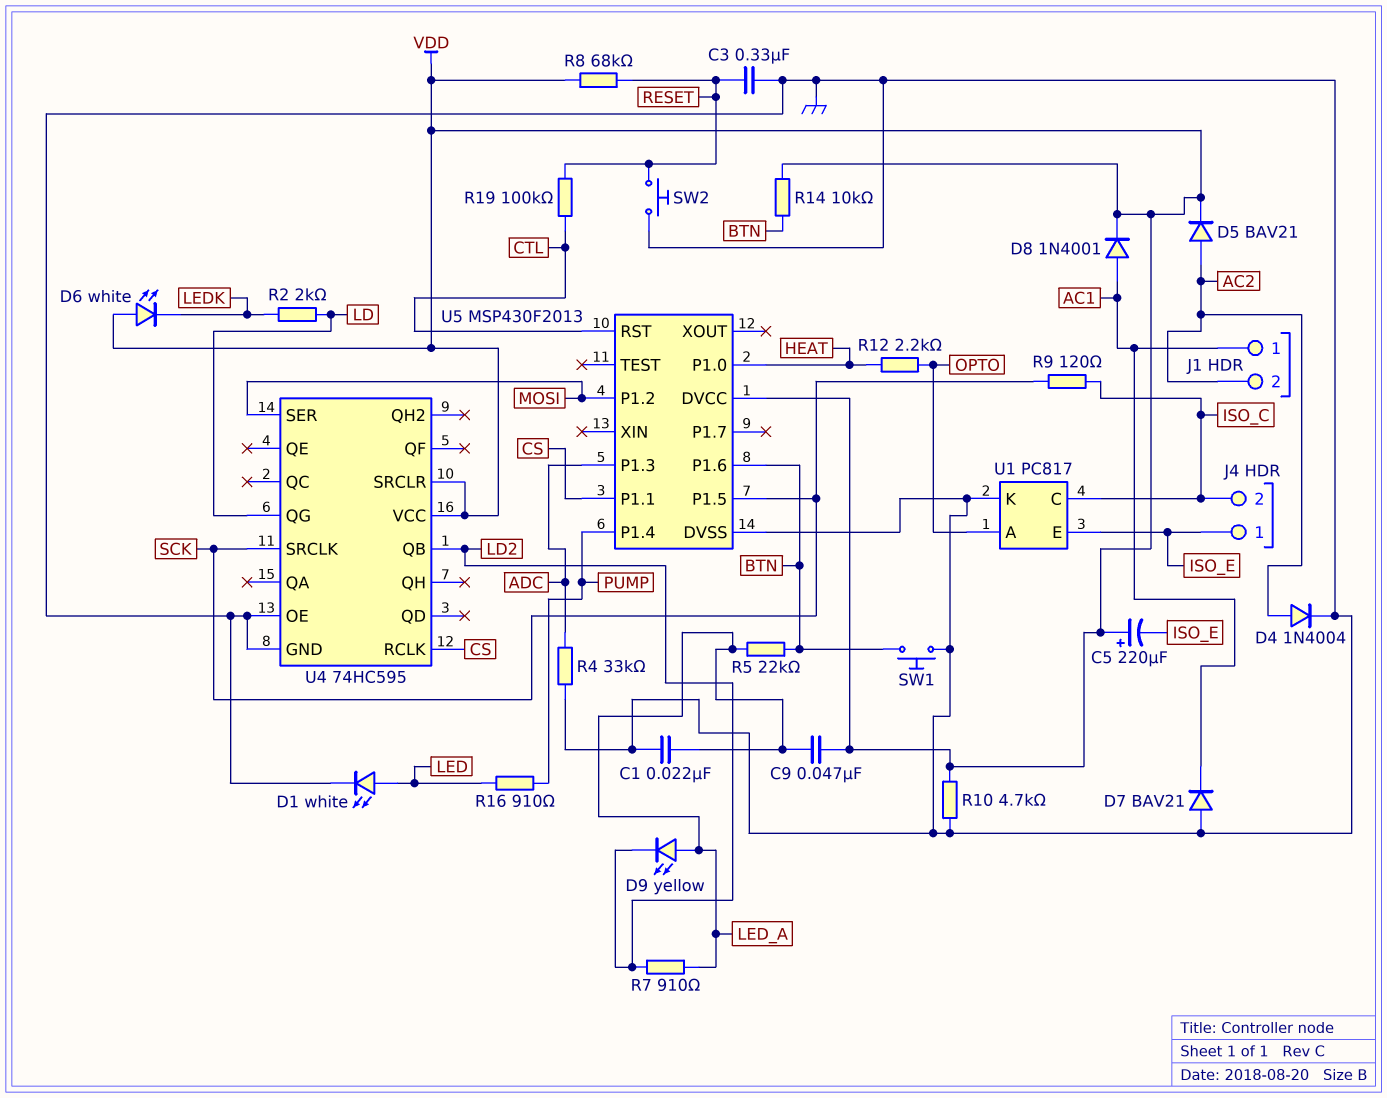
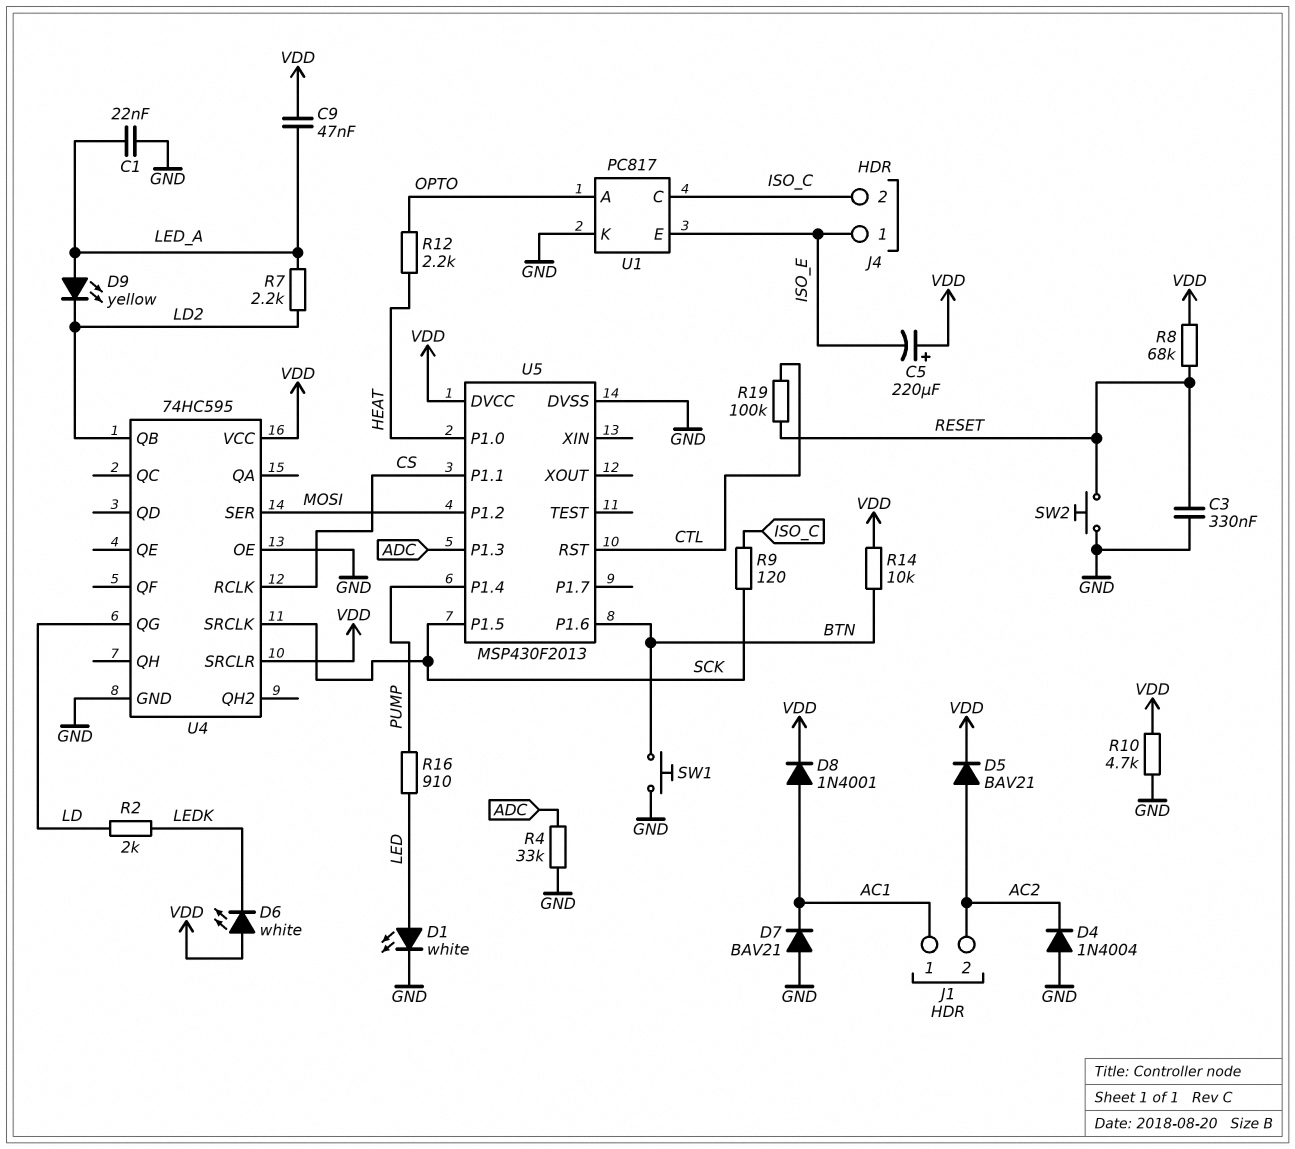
D4: diode 1N4004 (A AC2, K GND) -> diode 1N4004 (A GND, K AC2)
R5: 22k (BTN, LED_A) -> none
R7: 910 (LD2, LED_A) -> 2.2k (LD2, LED_A)

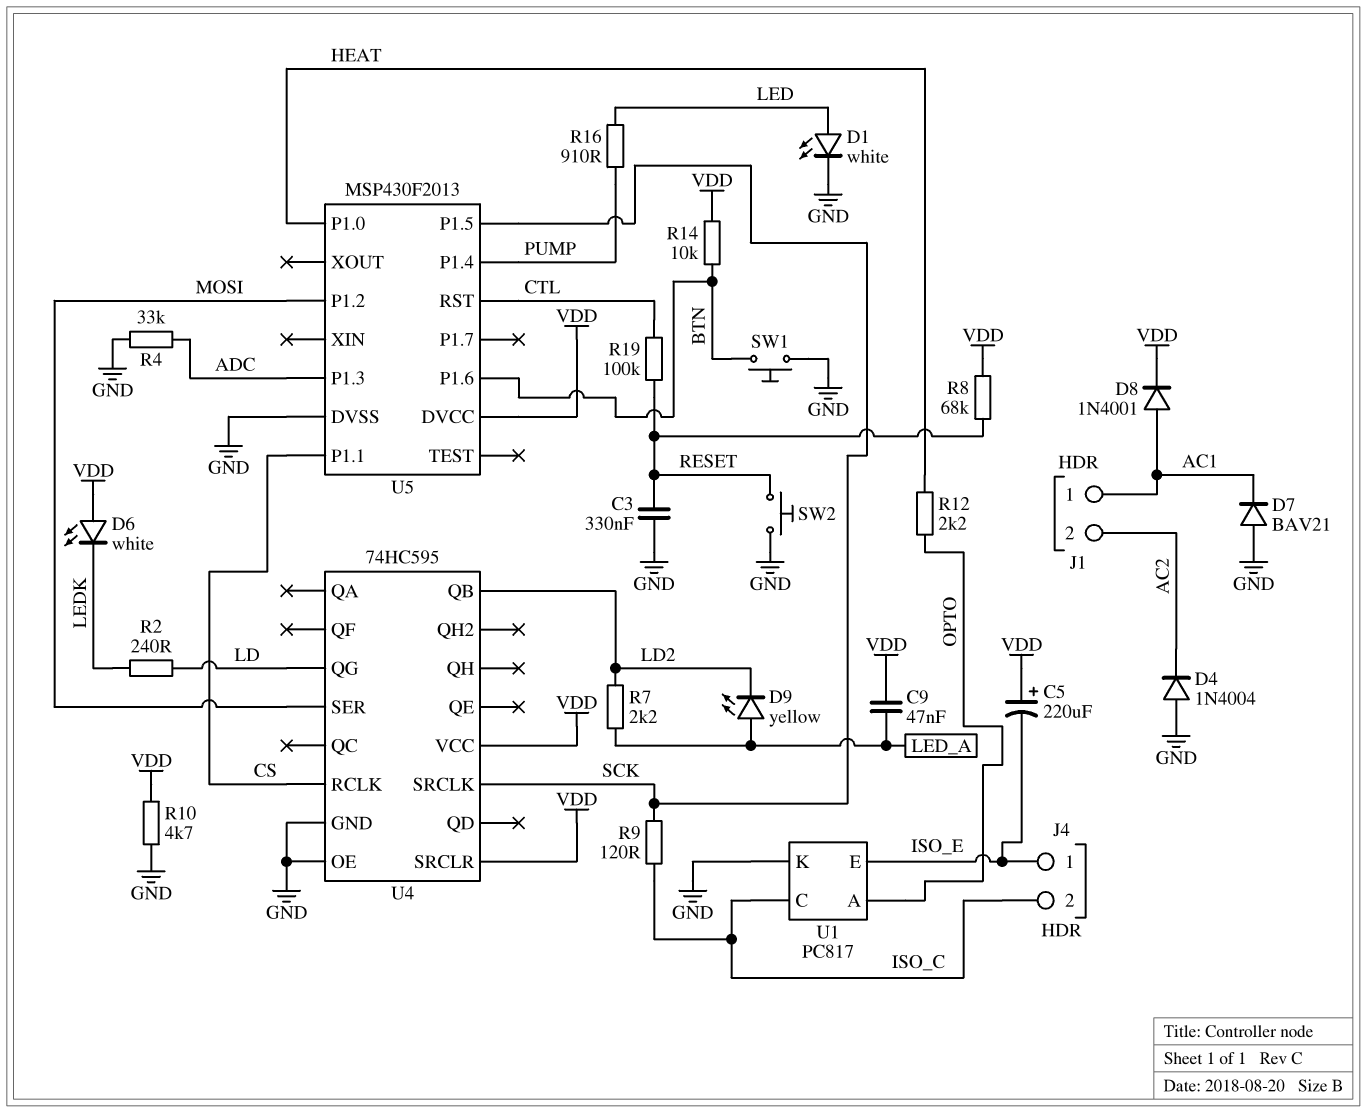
C1: 22nF (GND, LED_A) -> none
D5: diode BAV21 (A AC2, K VDD) -> none
R2: 2k (LD, LEDK) -> 240 (LD, LEDK)

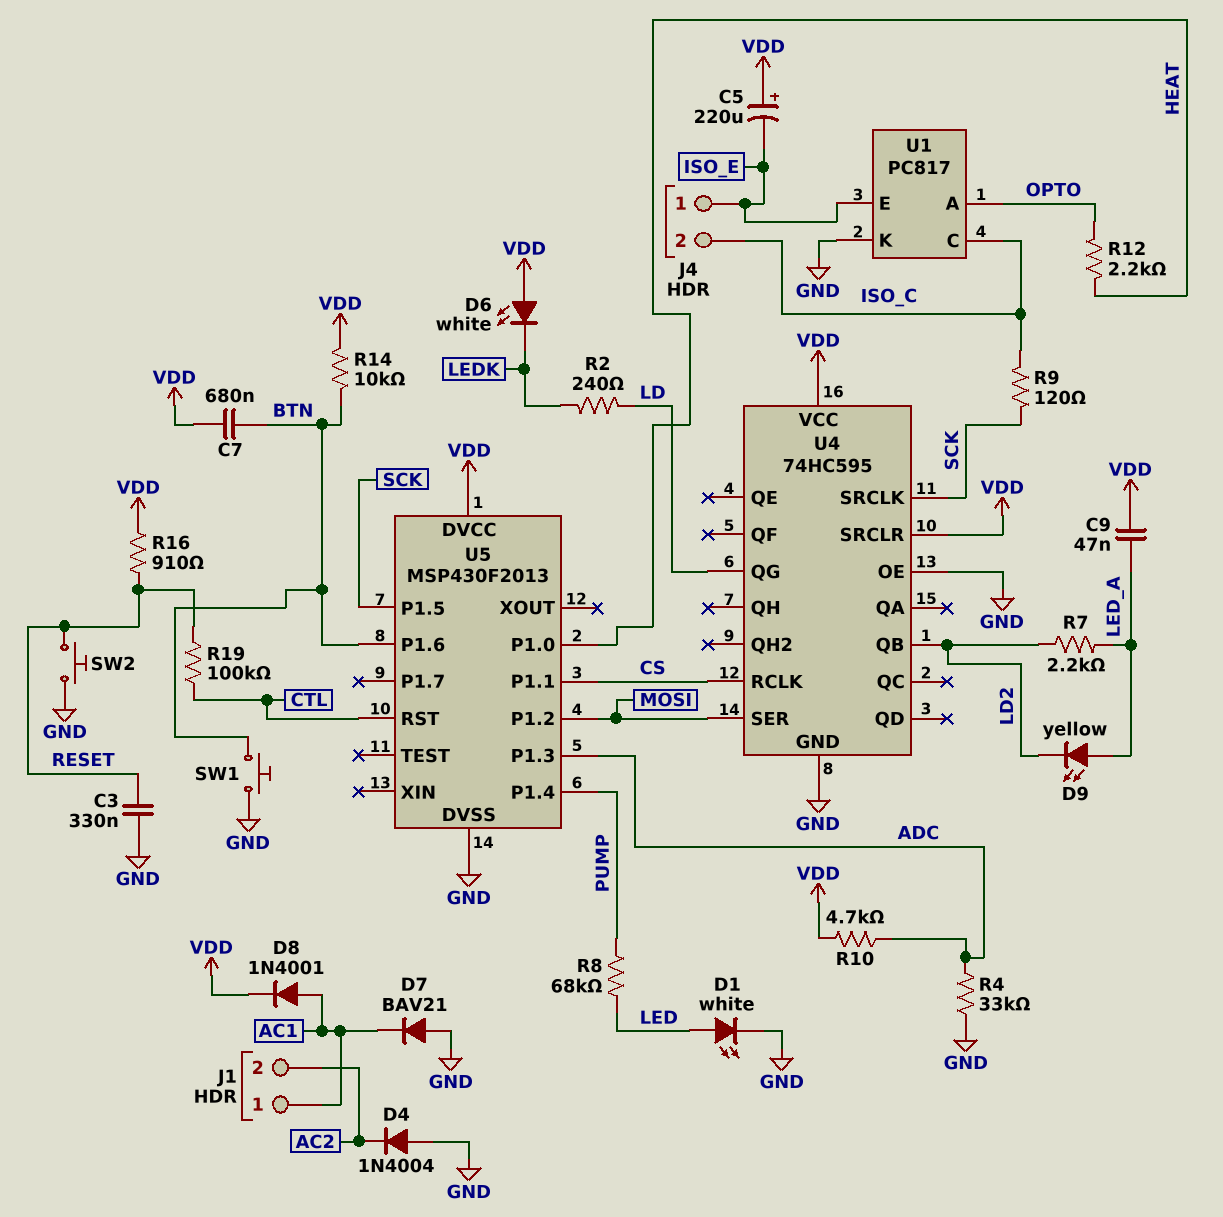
C7: none -> 680nF (BTN, VDD)
R8: 68k (RESET, VDD) -> 68k (LED, PUMP)
R10: 4.7k (GND, VDD) -> 4.7k (ADC, VDD)
R16: 910 (LED, PUMP) -> 910 (RESET, VDD)

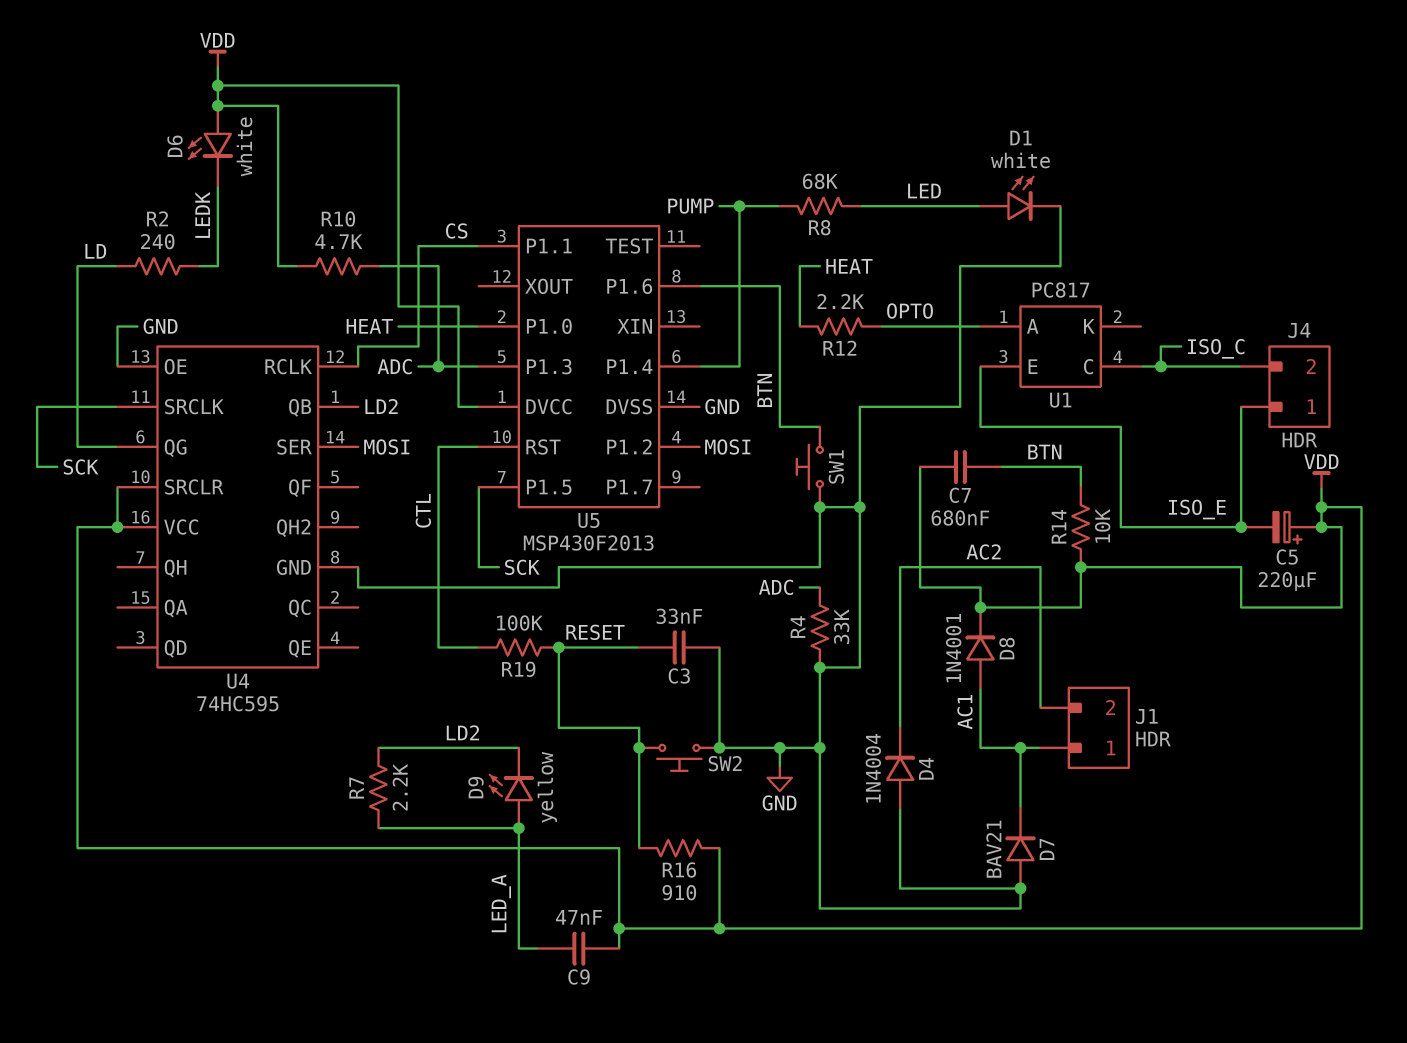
C3: 330nF (GND, RESET) -> 33nF (GND, RESET)
R9: 120 (ISO_C, SCK) -> none
U1 pin K: GND -> none

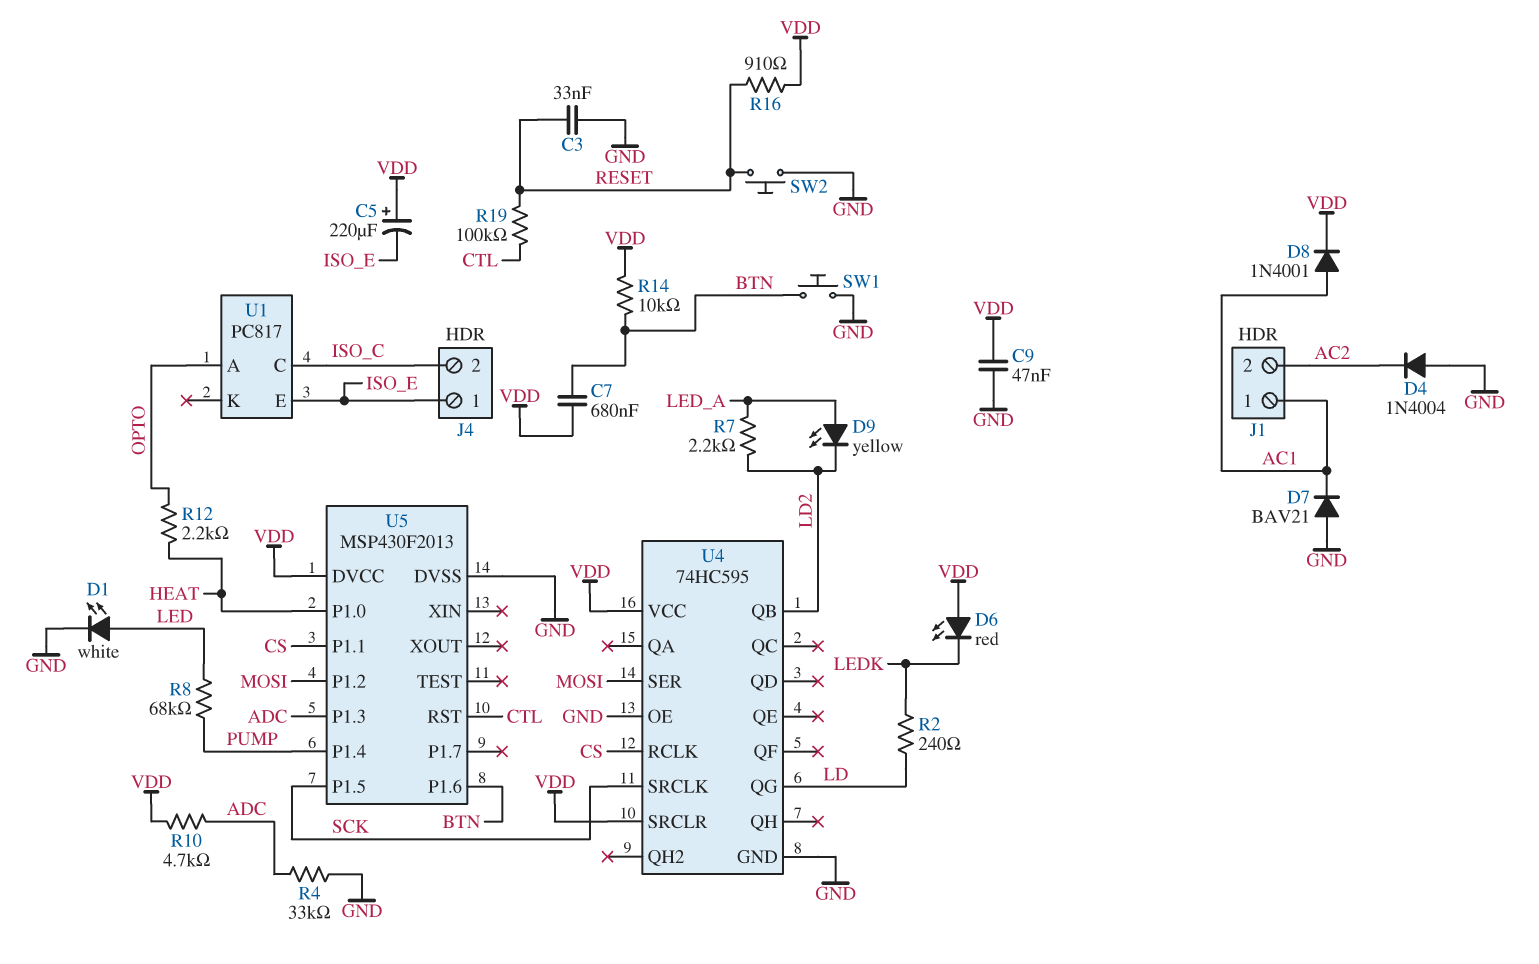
C9: 47nF (LED_A, VDD) -> 47nF (GND, VDD)
D6: LED white (A VDD, K LEDK) -> LED red (A VDD, K LEDK)

